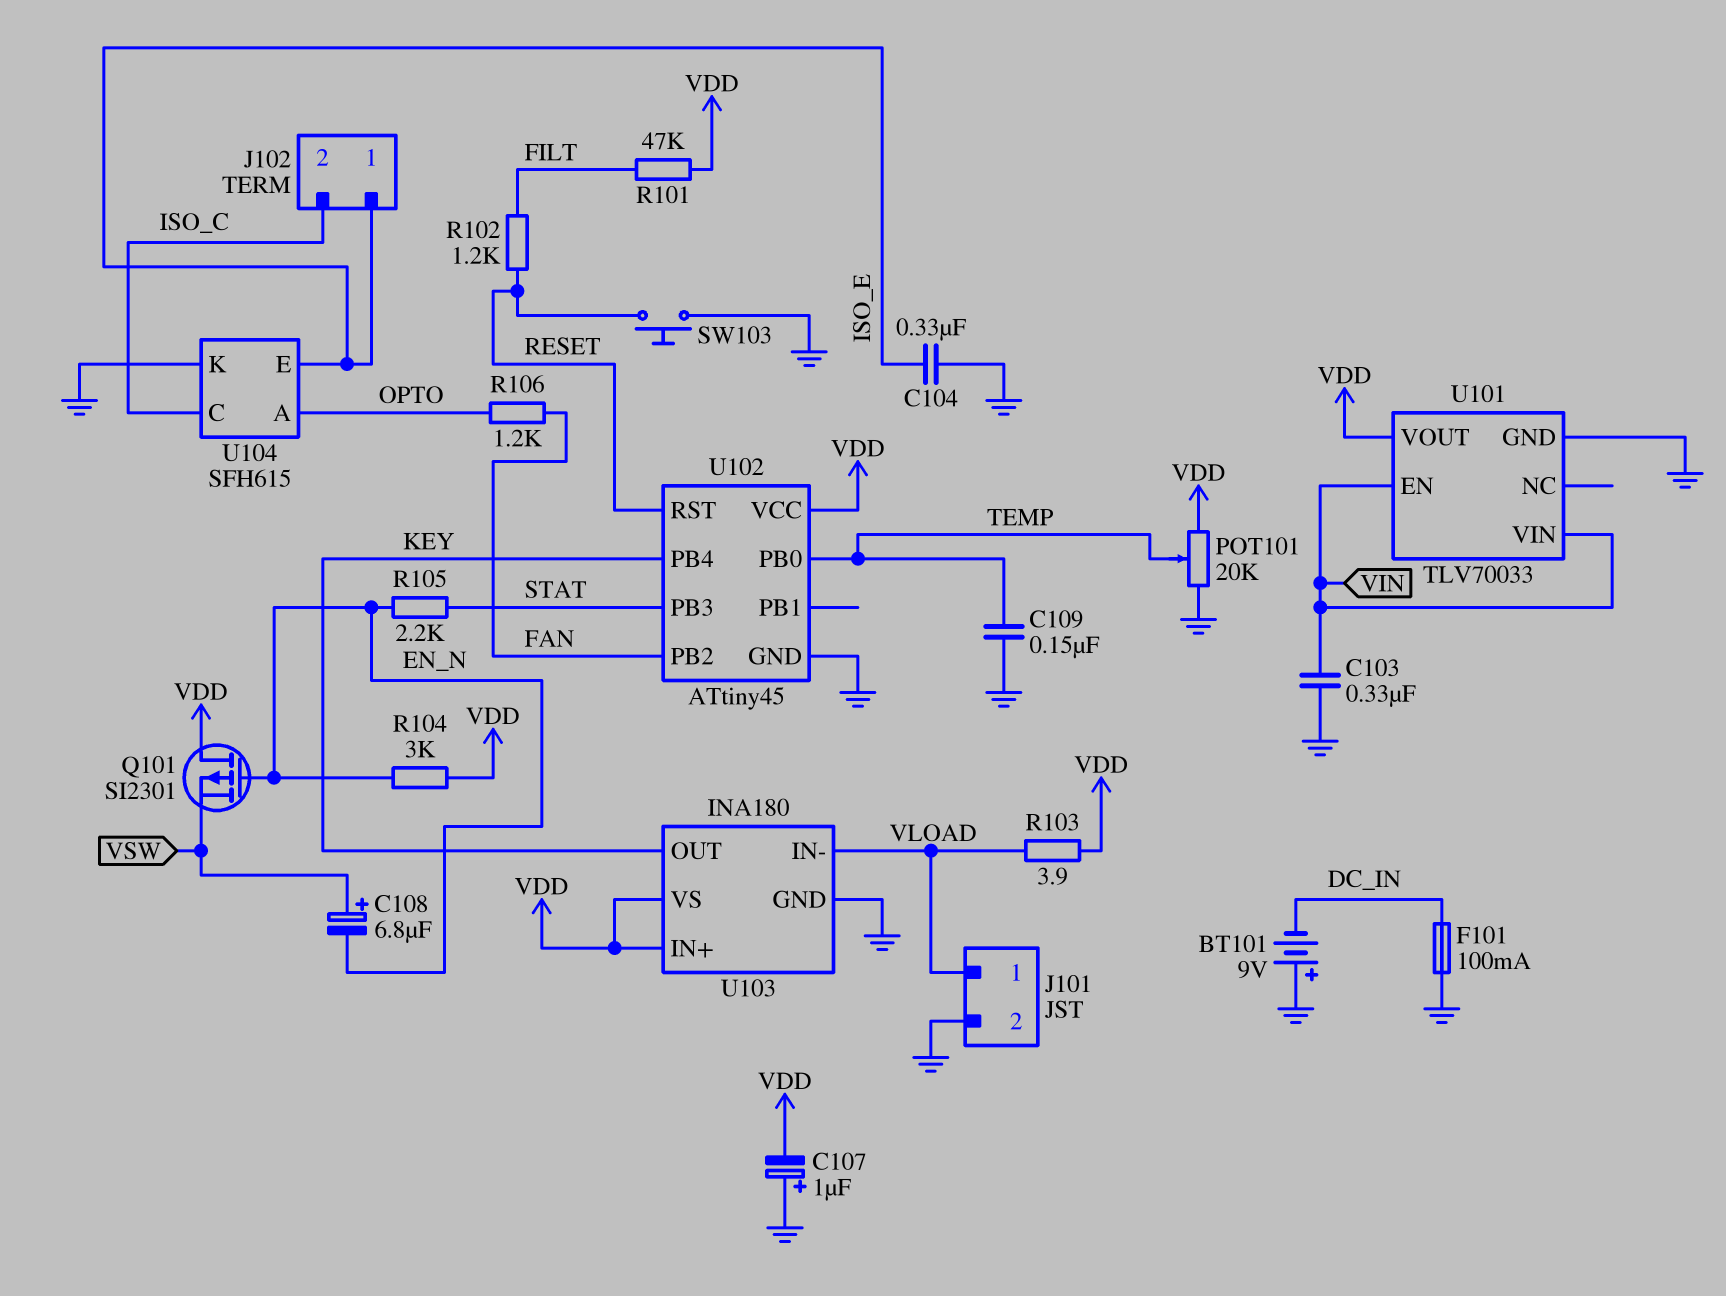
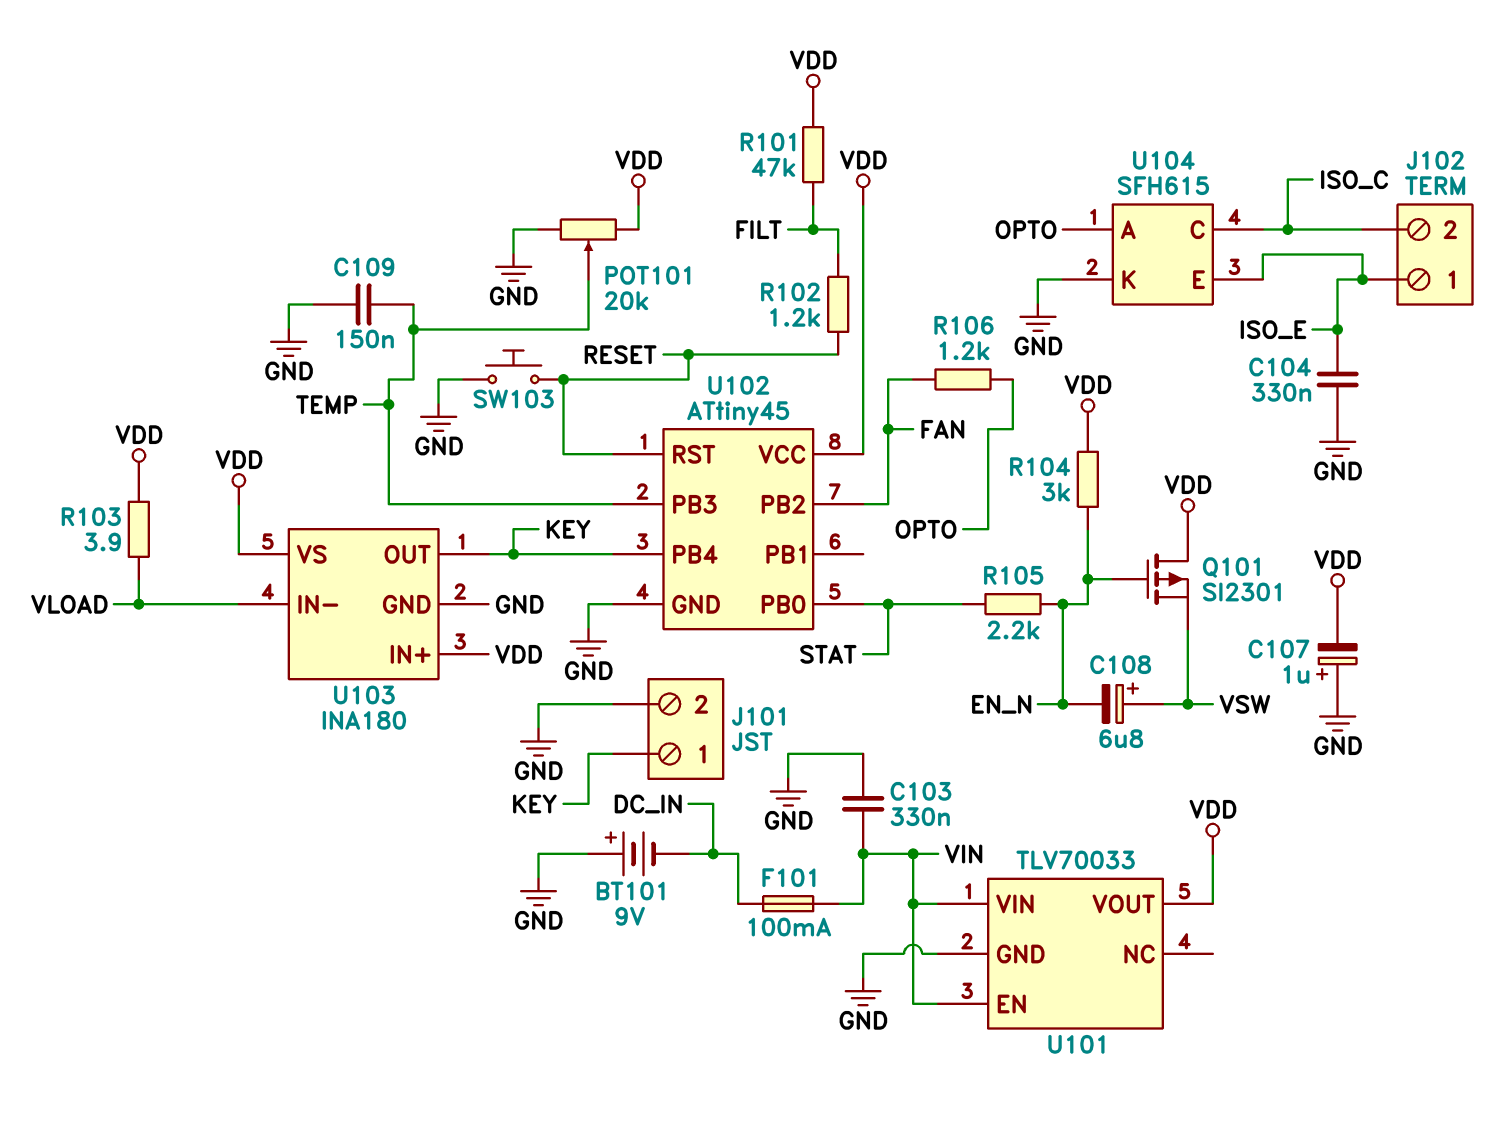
F101: 100mA (DC_IN, GND) -> 100mA (DC_IN, VIN)
J101 pin 1: VLOAD -> KEY
U102 pin PB0: TEMP -> STAT
U102 pin PB3: STAT -> TEMP

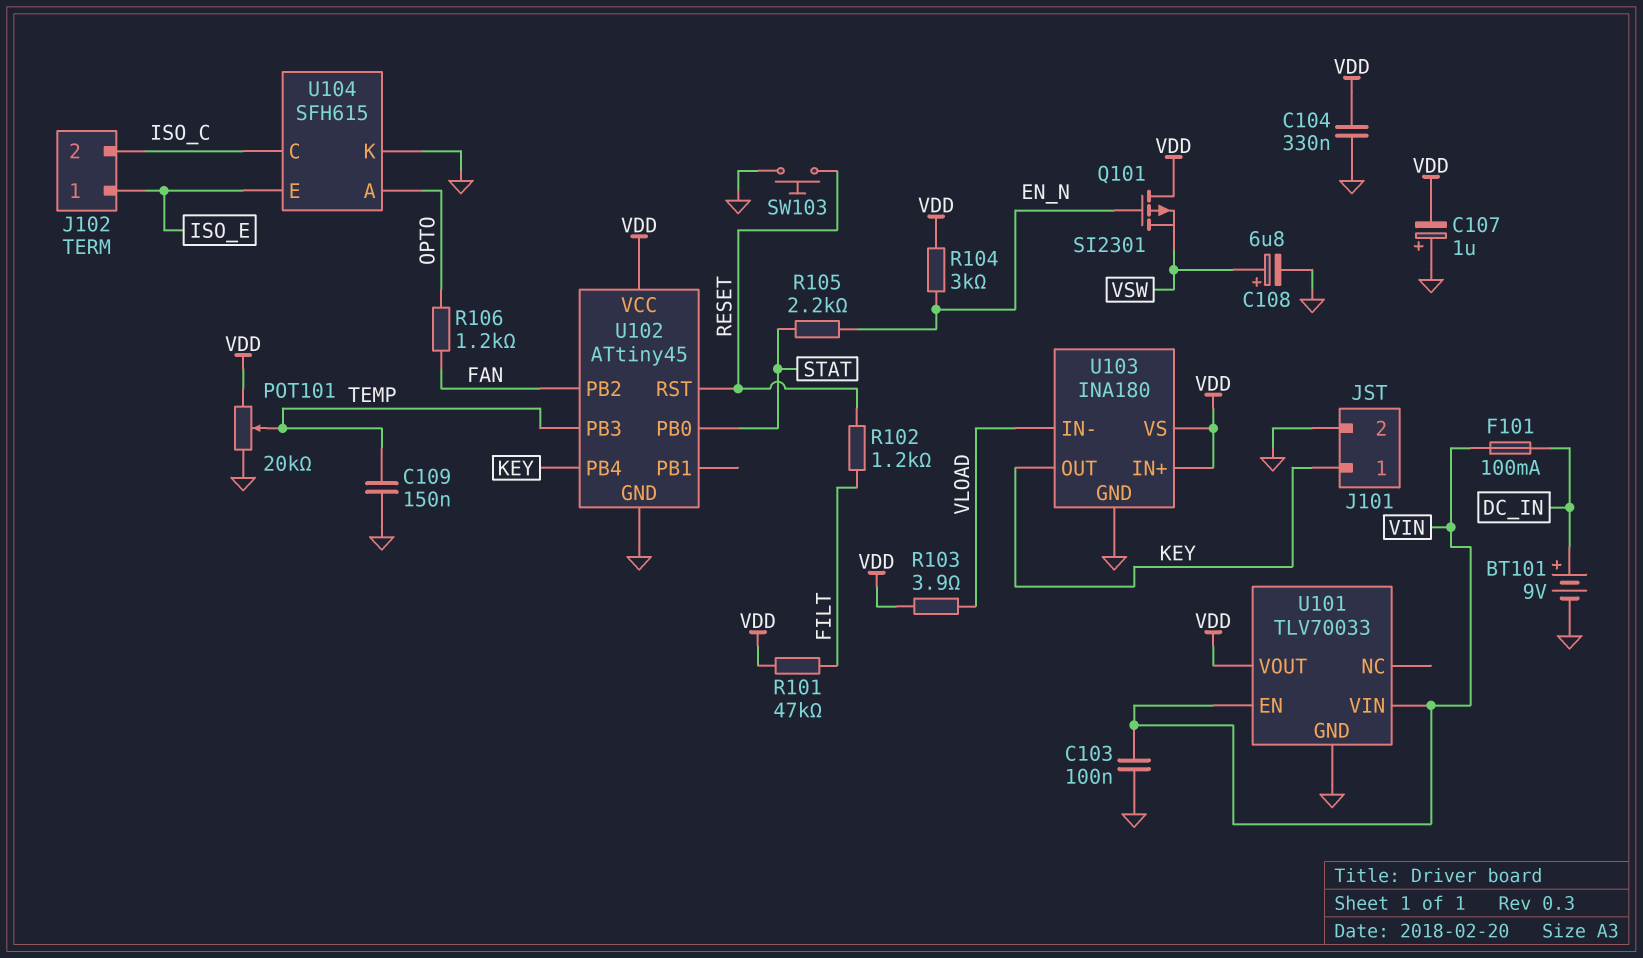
BT101: 9V (plus GND, minus DC_IN) -> 9V (plus DC_IN, minus GND)
C103: 330nF (GND, VIN) -> 100nF (GND, VIN)
C104: 330nF (GND, ISO_E) -> 330nF (GND, VDD)
C108: 6.8uF (plus VSW, minus EN_N) -> 6.8uF (plus VSW, minus GND)

